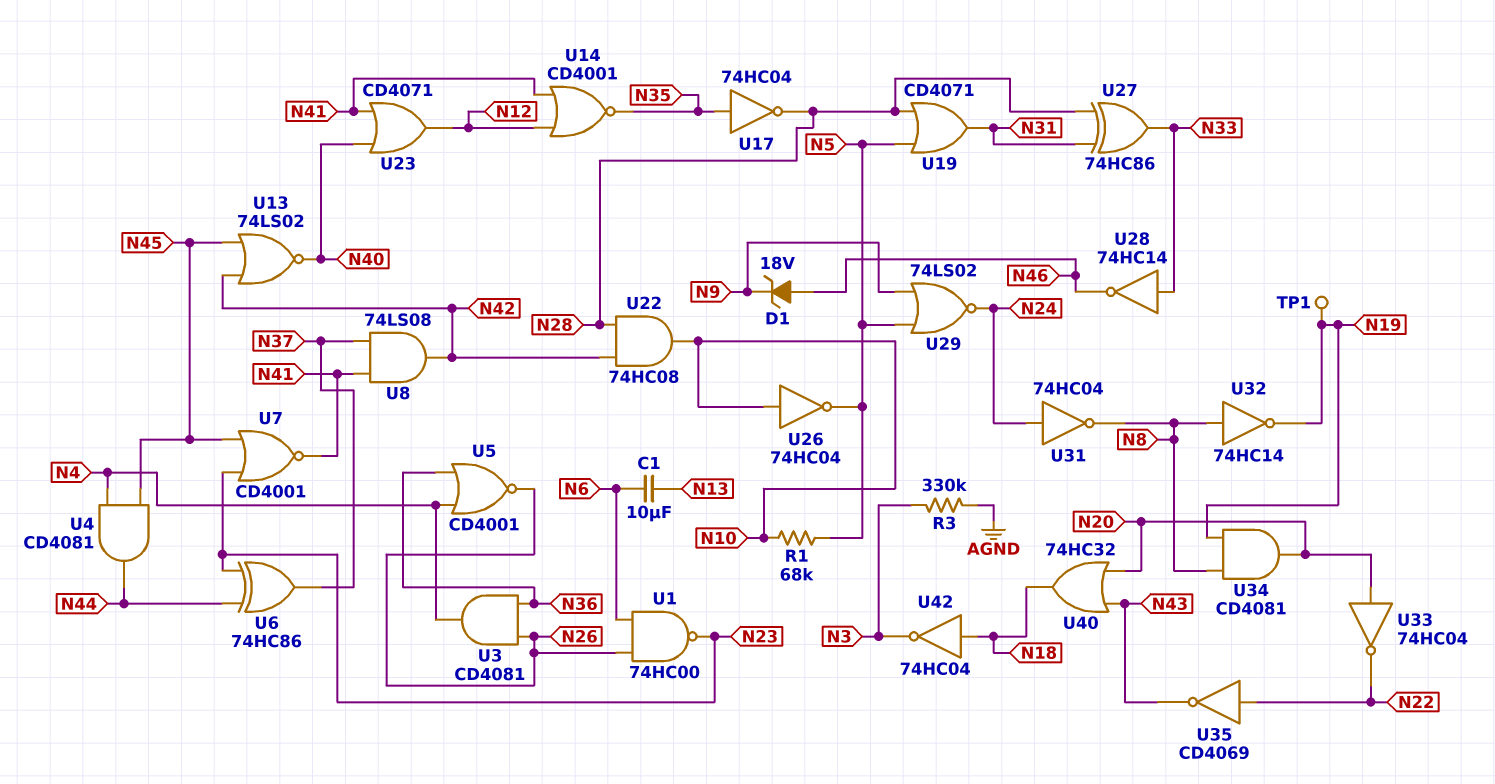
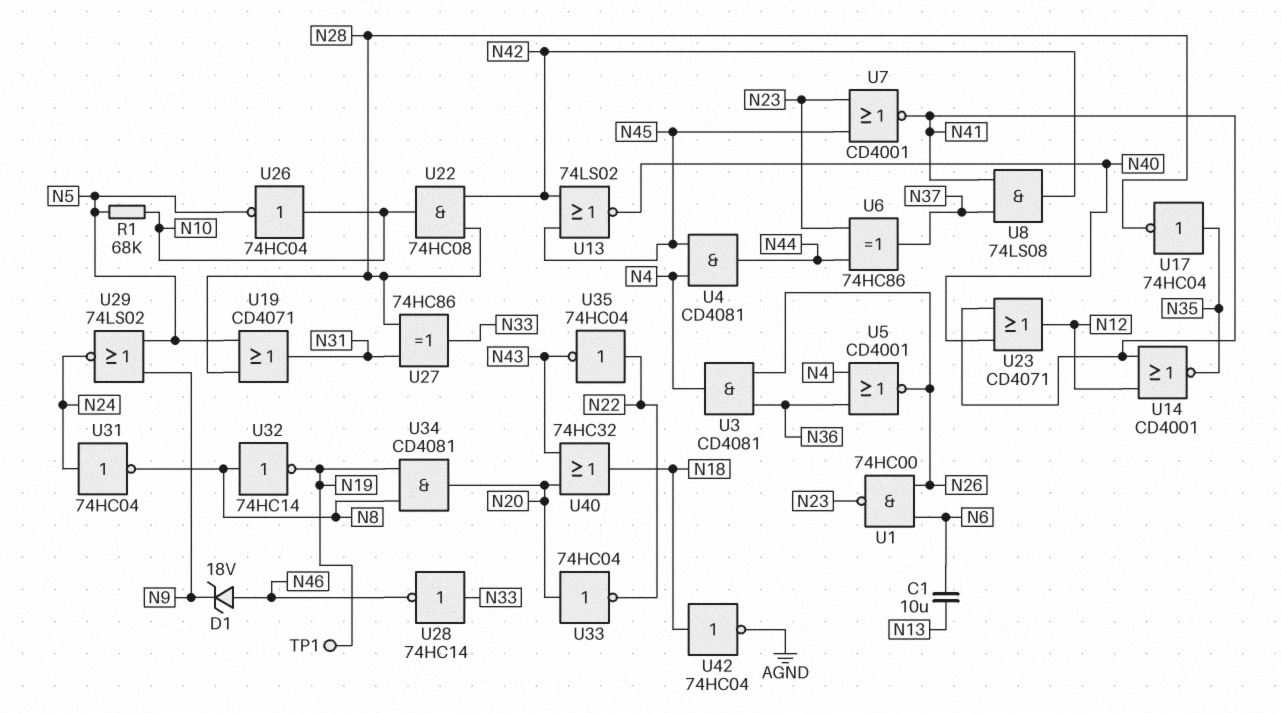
R3: 330k (AGND, N3) -> none
U35: NOT CD4069 (in N22, out N43) -> NOT 74HC04 (in N22, out N43)
U42: NOT 74HC04 (in N18, out N3) -> NOT 74HC04 (in N18, out AGND)

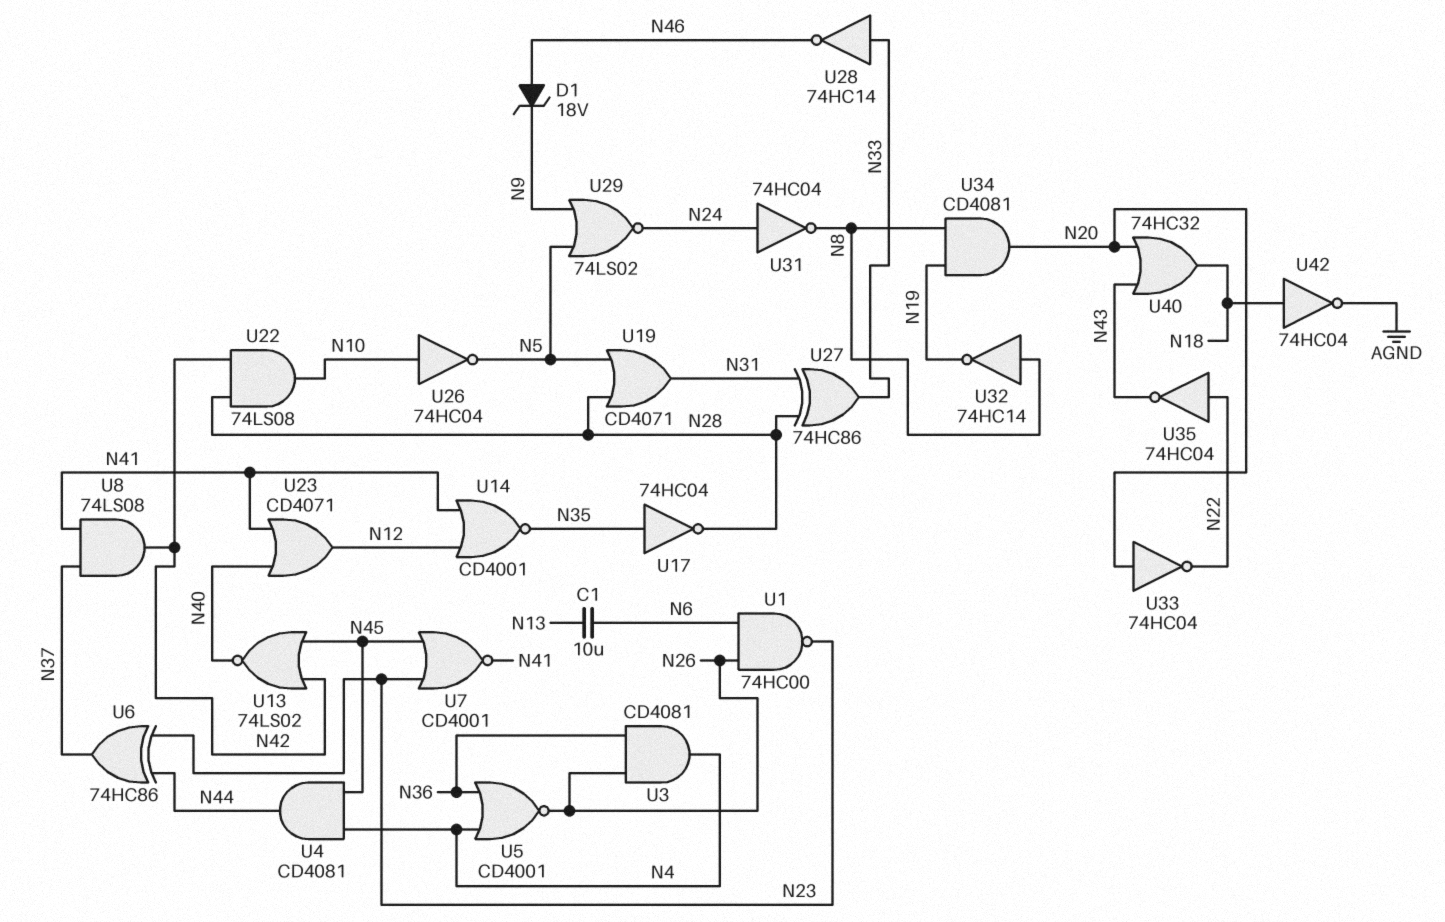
R1: 68k (N5, N10) -> none
TP1: test point (N19) -> none
U22: AND 74HC08 (in N28, in N42, out N10) -> AND 74LS08 (in N28, in N42, out N10)

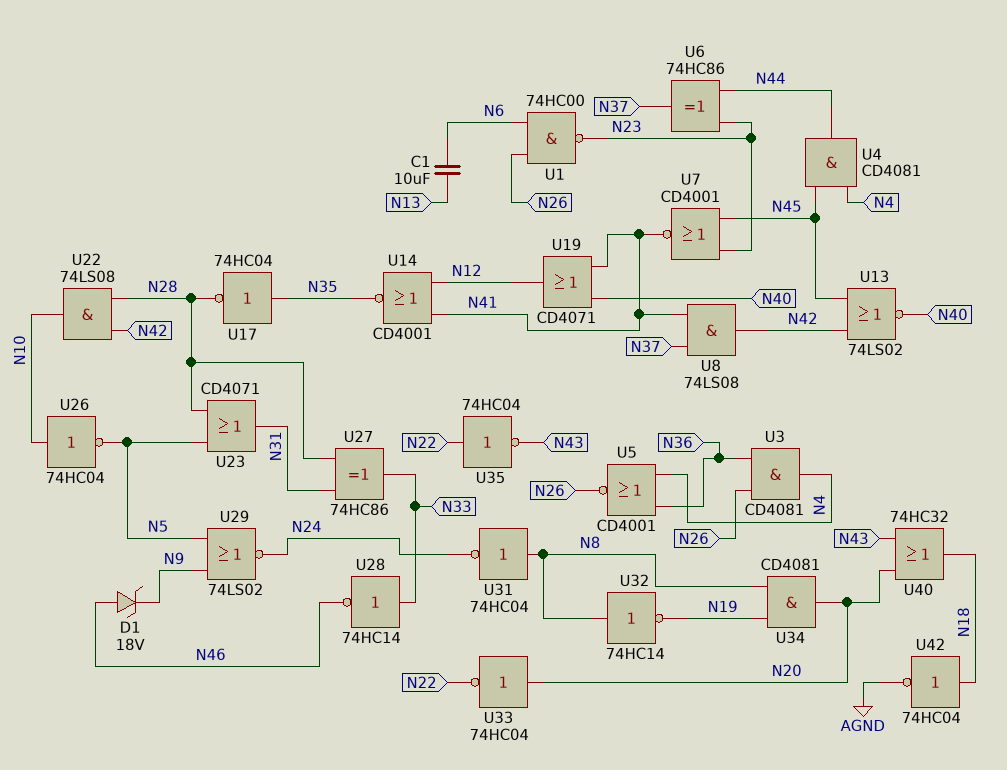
U19: OR CD4071 (in N5, in N28, out N31) -> OR CD4071 (in N40, in N41, out N12)
U23: OR CD4071 (in N40, in N41, out N12) -> OR CD4071 (in N5, in N28, out N31)
U31: NOT 74HC04 (in N24, out N8) -> NOT 74HC04 (in N8, out N24)

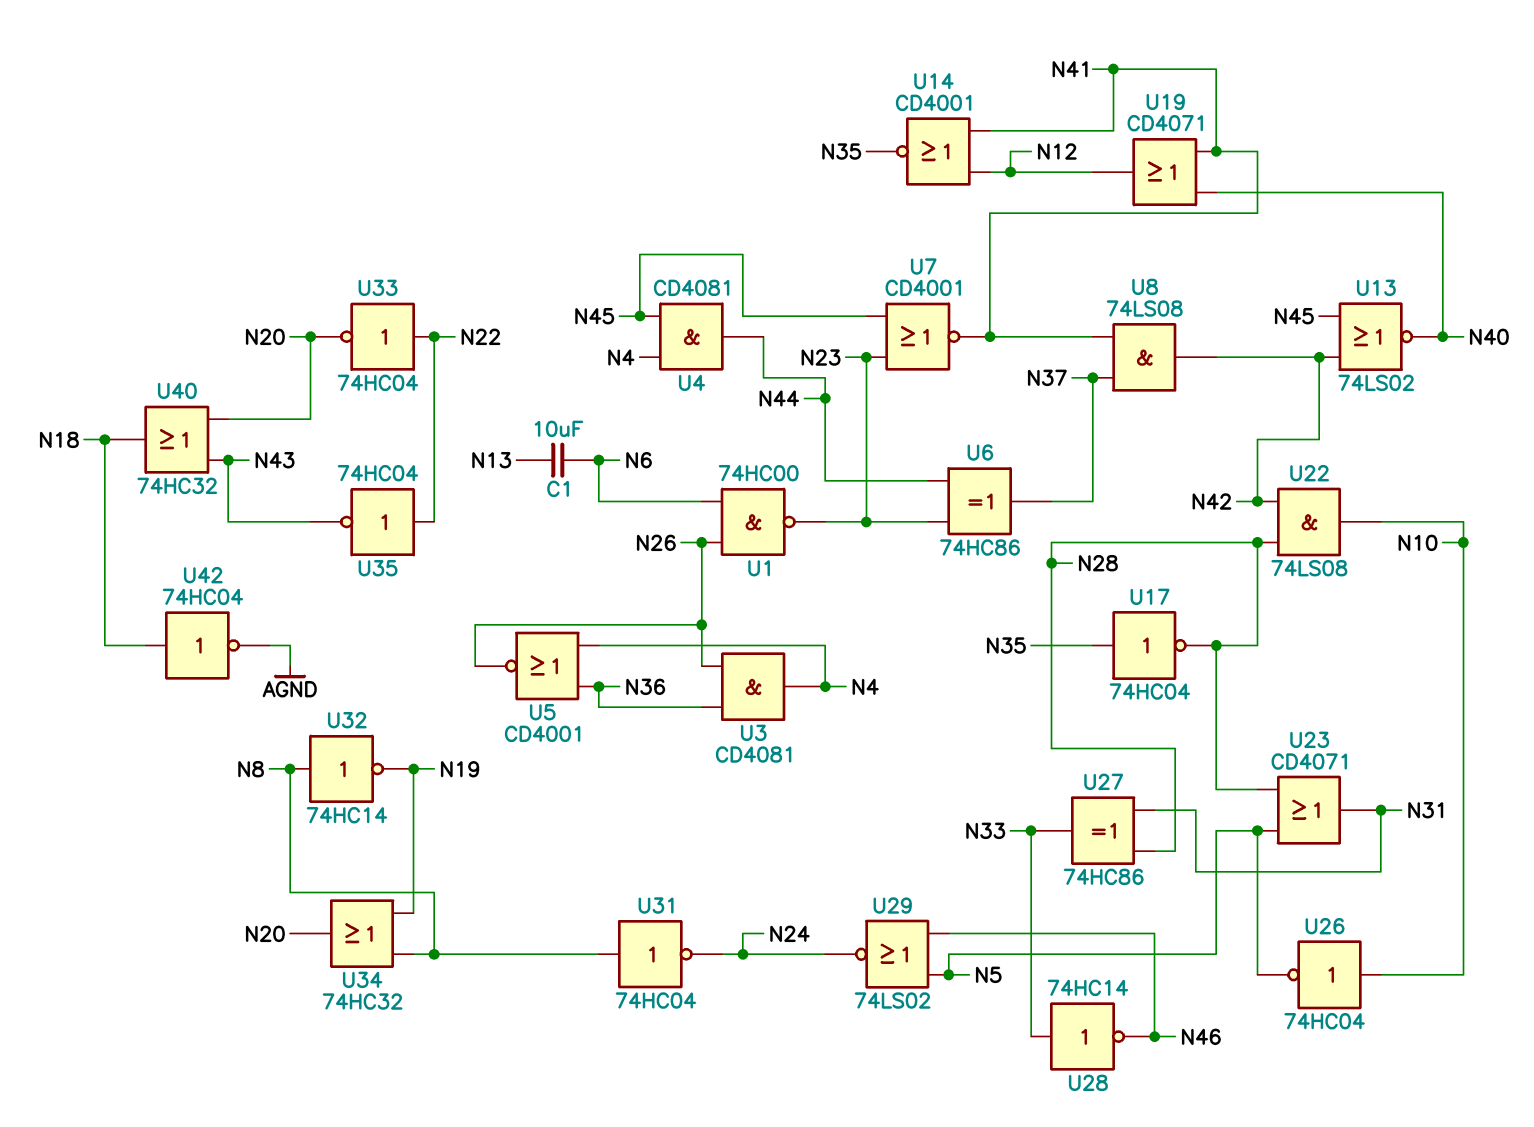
D1: zener 18V (A N46, K N9) -> none
U29: NOR 74LS02 (in N5, in N9, out N24) -> NOR 74LS02 (in N5, in N46, out N24)
U33: NOT 74HC04 (in N20, out N22) -> NOT 74HC04 (in N22, out N20)
U34: AND CD4081 (in N8, in N19, out N20) -> OR 74HC32 (in N8, in N19, out N20)

